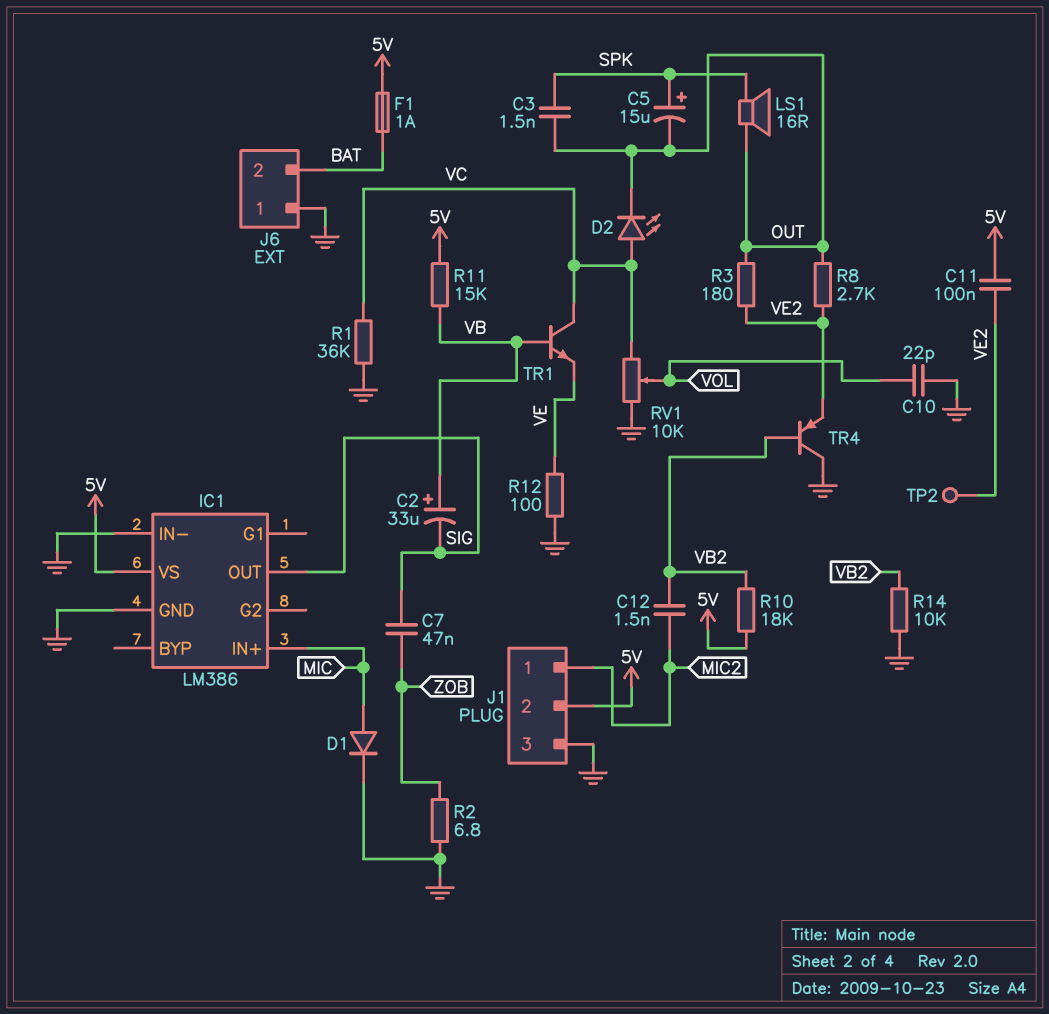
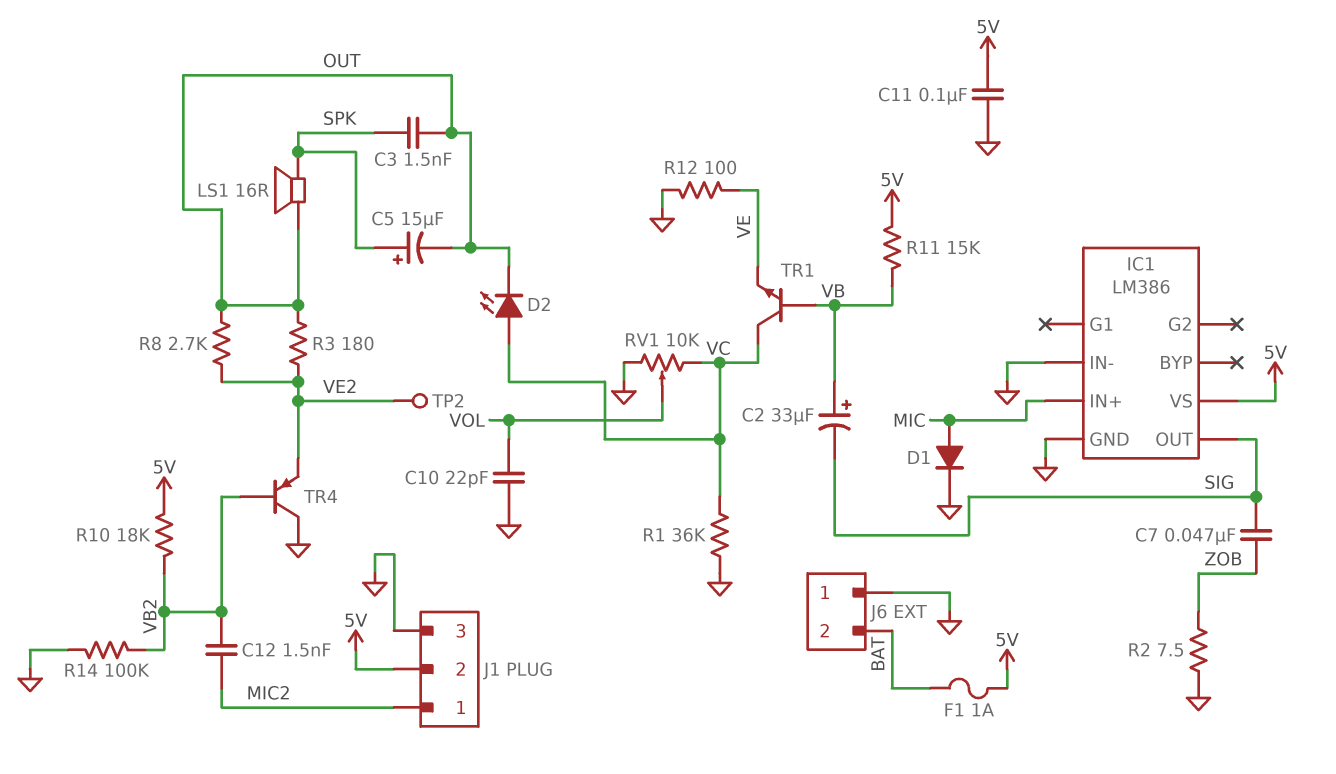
C11: 100nF (5V, VE2) -> 100nF (5V, GND)
R2: 6.8 (GND, ZOB) -> 7.5 (GND, ZOB)
R14: 10k (GND, VB2) -> 100k (GND, VB2)

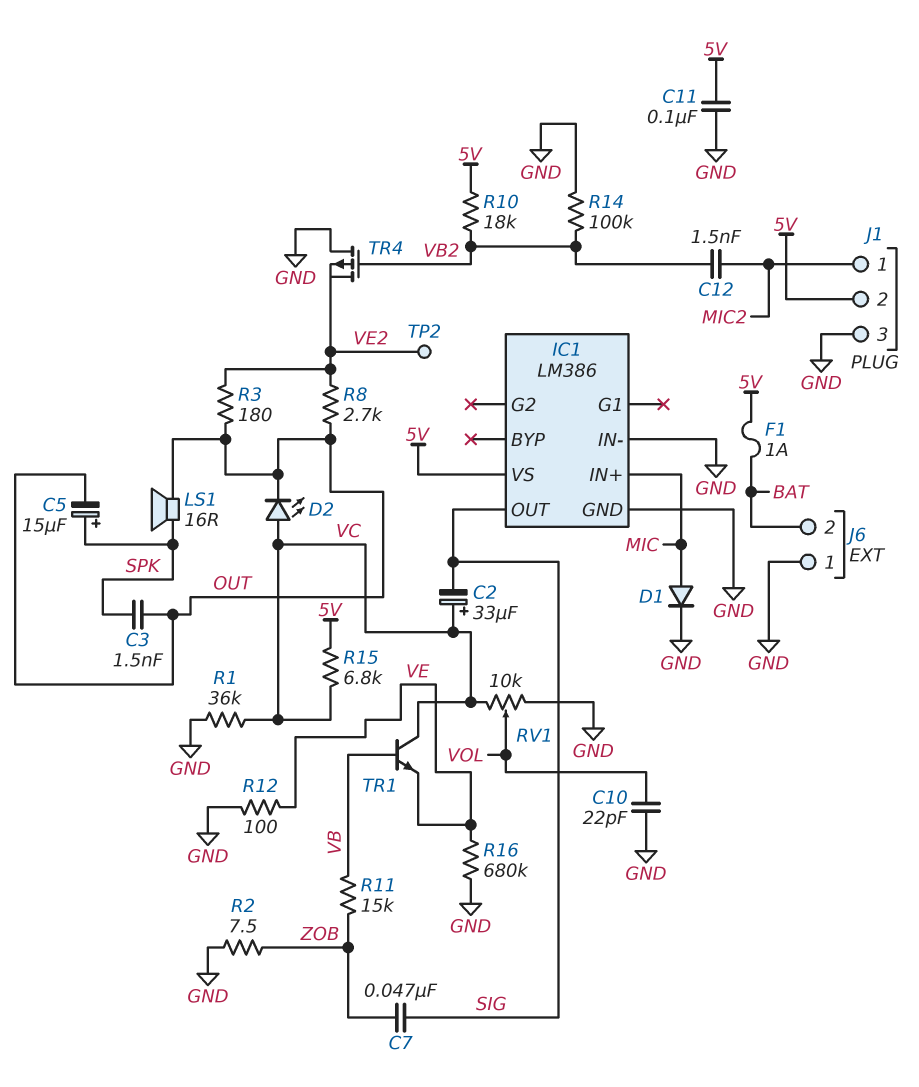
C2: 33uF (plus VB, minus SIG) -> 33uF (plus VC, minus SIG)
R11: 15k (5V, VB) -> 15k (VB, ZOB)
R15: none -> 6.8k (5V, VC)
R16: none -> 680k (GND, VE)
TR4: PNP (B VB2, C GND, E VE2) -> PMOS (G VB2, D GND, S VE2)

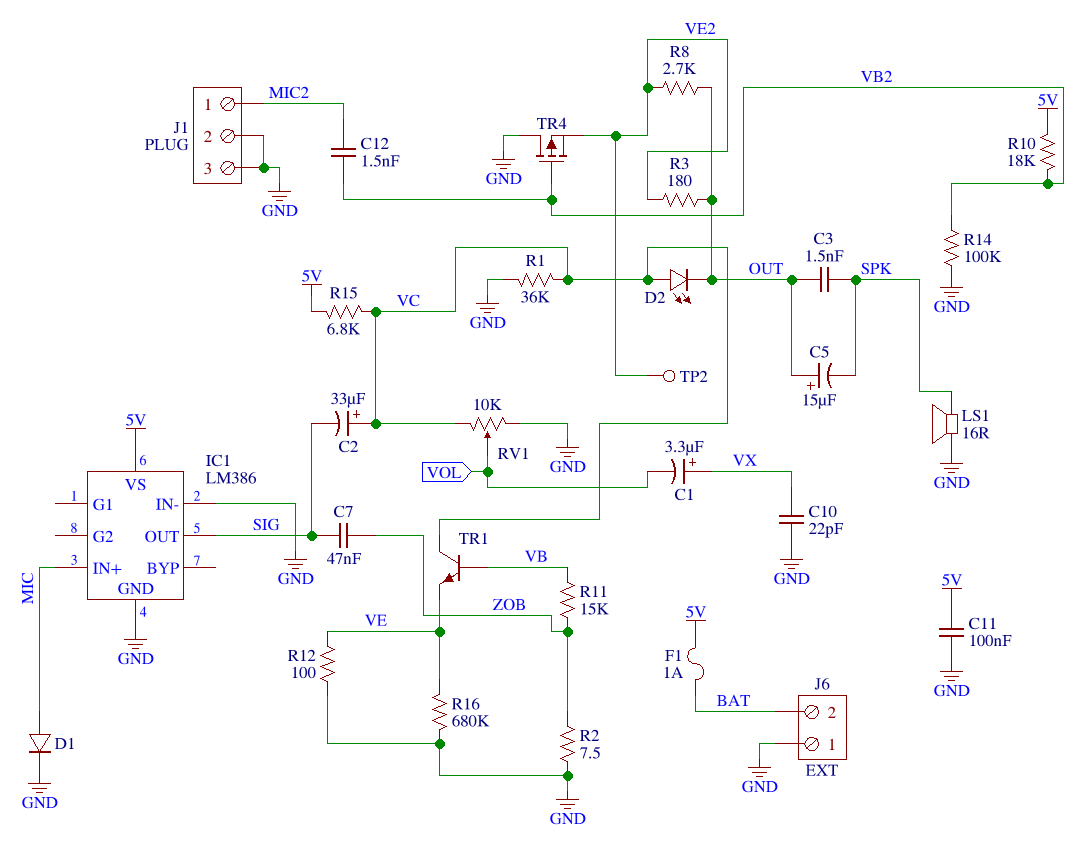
C1: none -> 3.3uF (plus VX, minus VOL)
C5: 15uF (plus SPK, minus OUT) -> 15uF (plus OUT, minus SPK)
C10: 22pF (GND, VOL) -> 22pF (GND, VX)
J1 pin 2: 5V -> GND
LS1: speaker 16R (OUT, SPK) -> speaker 16R (GND, SPK)

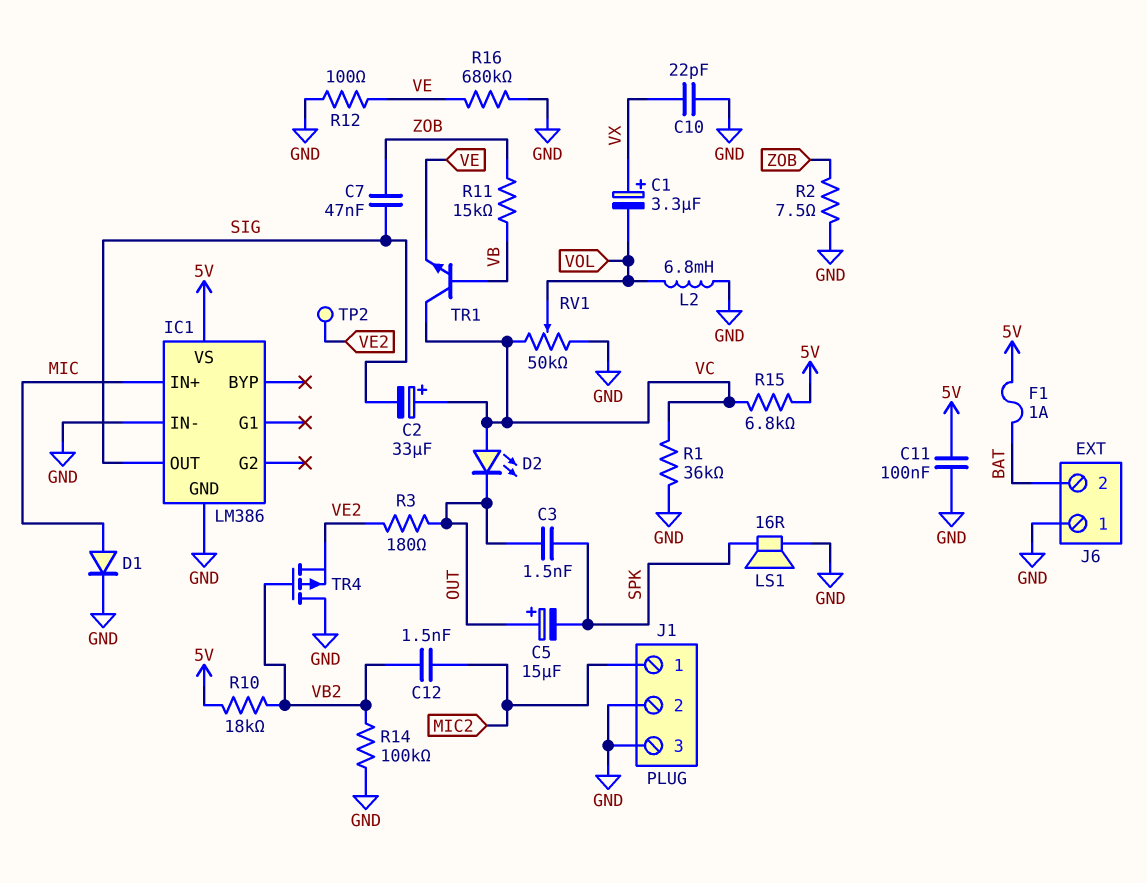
L2: none -> 6.8mH (GND, VOL)
R8: 2.7k (OUT, VE2) -> none
RV1: 10k (GND, VC, wiper VOL) -> 50k (GND, VC, wiper VOL)

